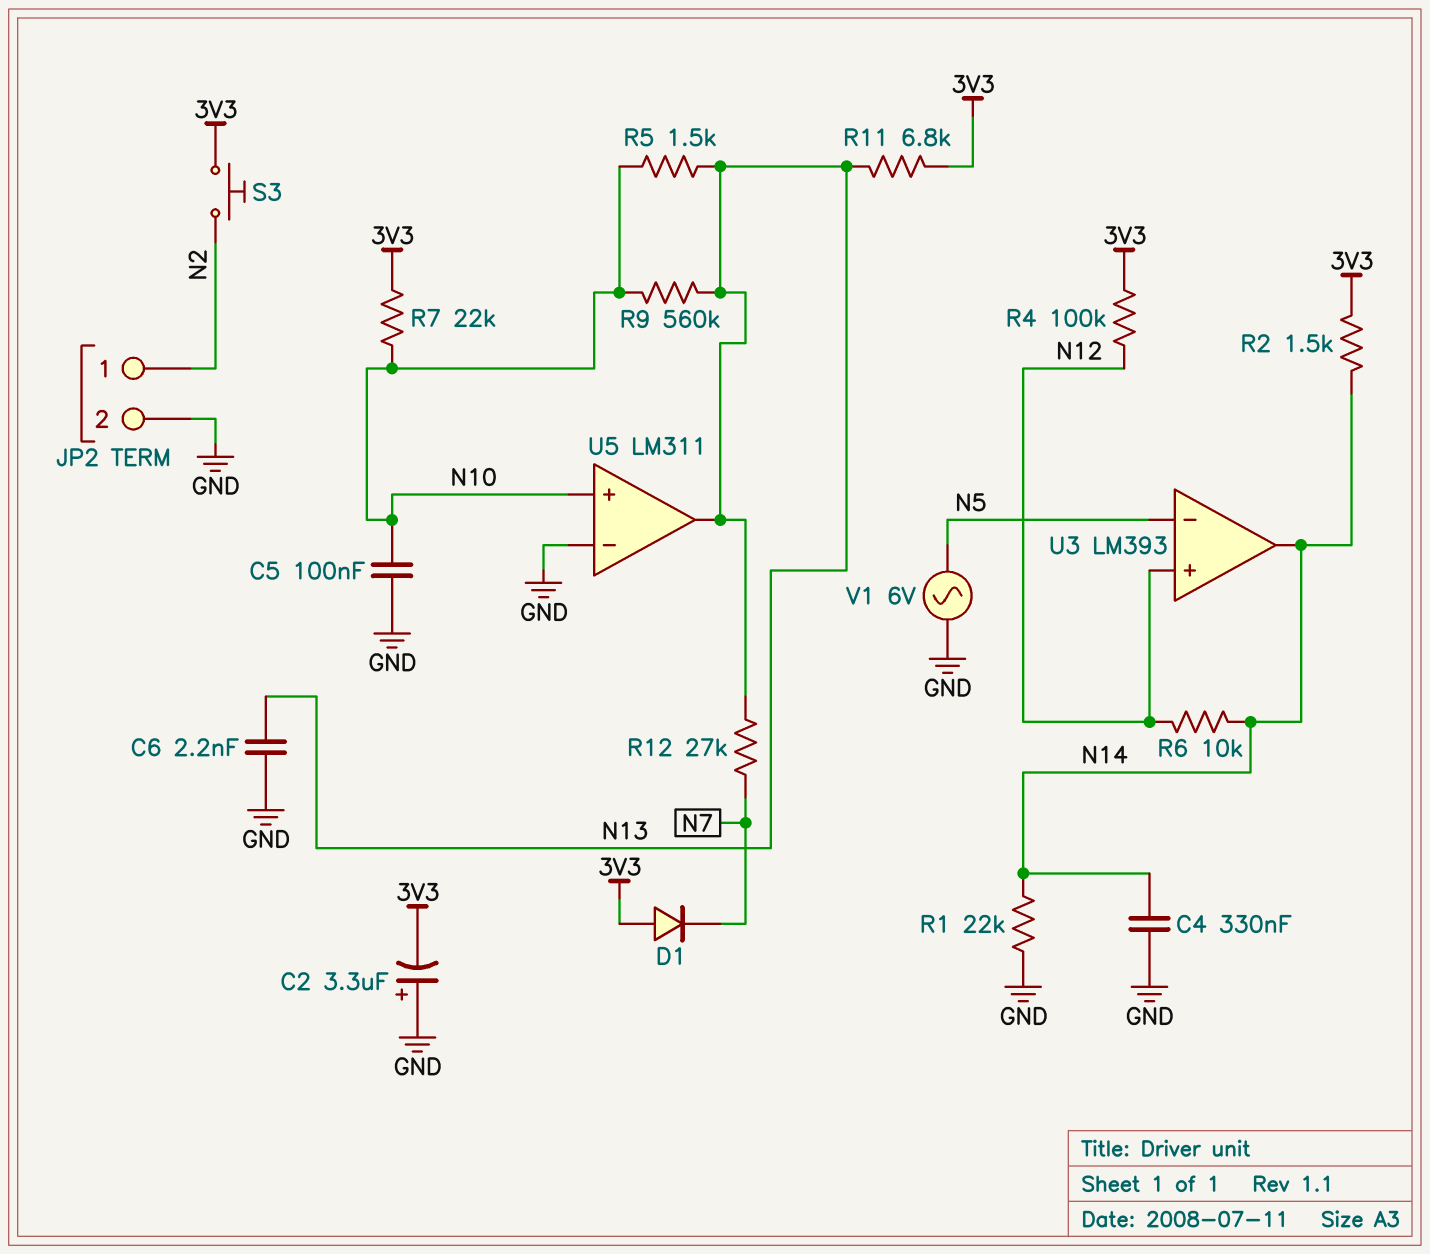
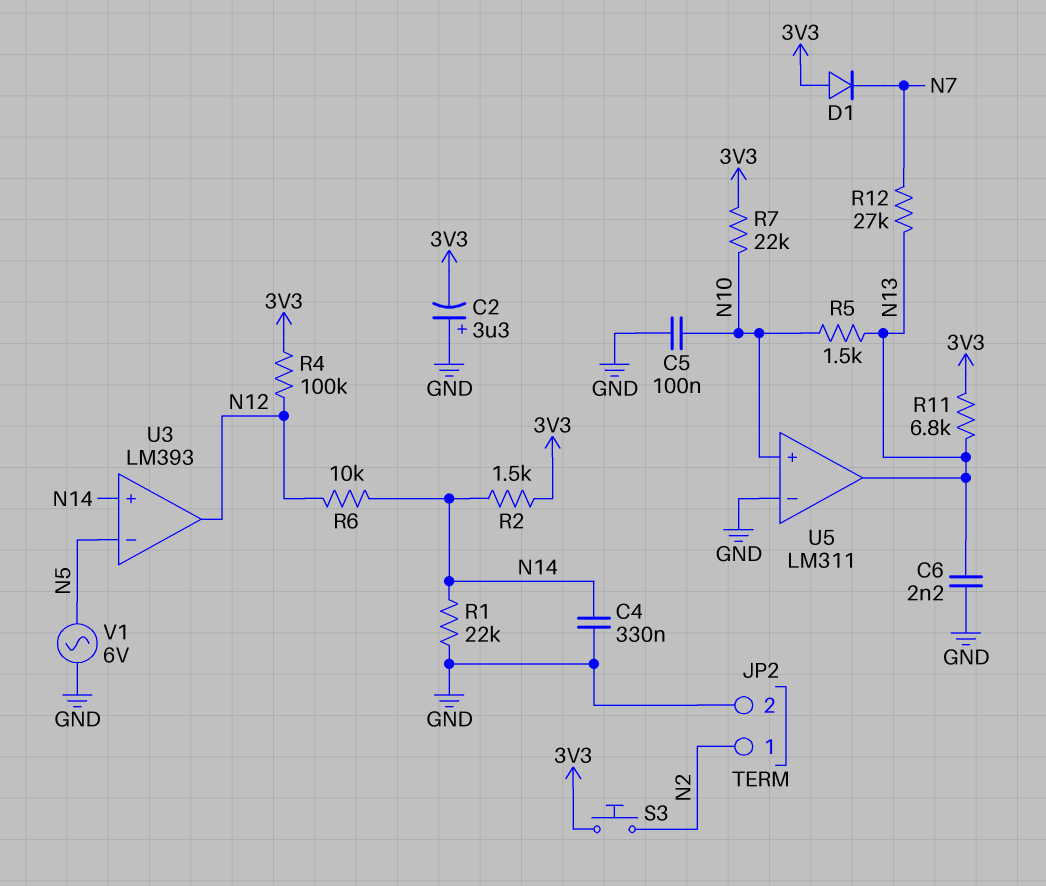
R9: 560k (N10, N13) -> none
U3 pin in+: N12 -> N14
U3 pin out: N14 -> N12

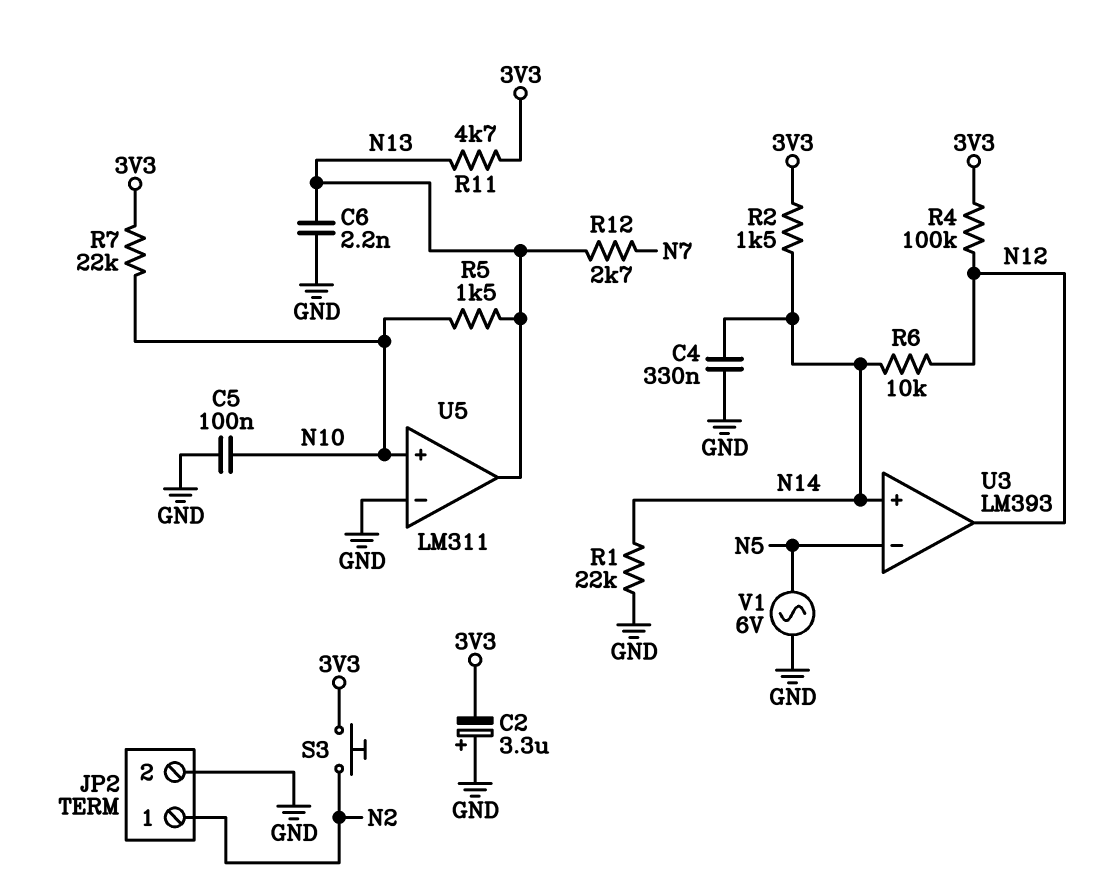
D1: diode (A 3V3, K N7) -> none
R11: 6.8k (3V3, N13) -> 4.7k (3V3, N13)
R12: 27k (N7, N13) -> 2.7k (N7, N13)

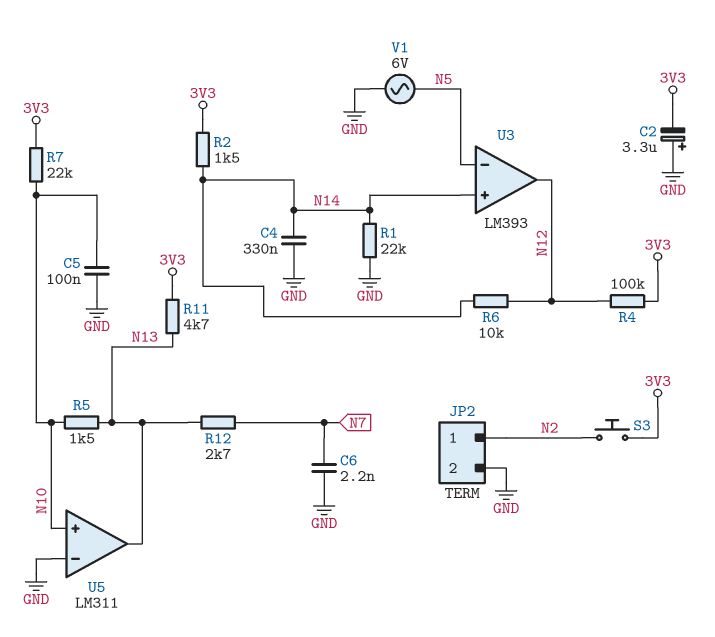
C6: 2.2nF (GND, N13) -> 2.2nF (GND, N7)

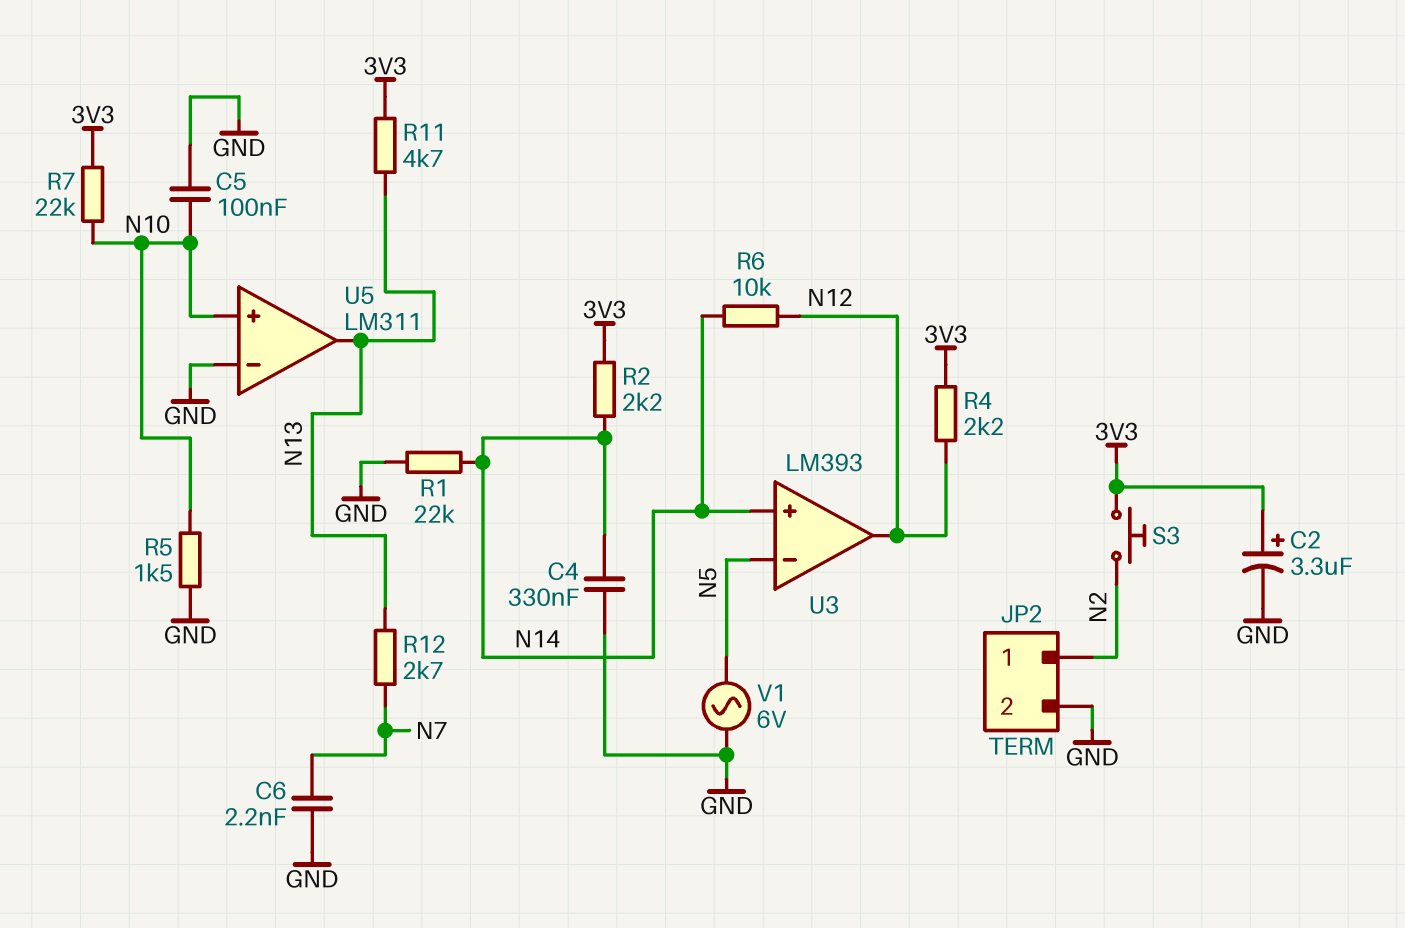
C2: 3.3uF (plus GND, minus 3V3) -> 3.3uF (plus 3V3, minus GND)
R2: 1.5k (3V3, N14) -> 2.2k (3V3, N14)
R4: 100k (3V3, N12) -> 2.2k (3V3, N12)
R5: 1.5k (N10, N13) -> 1.5k (GND, N10)

